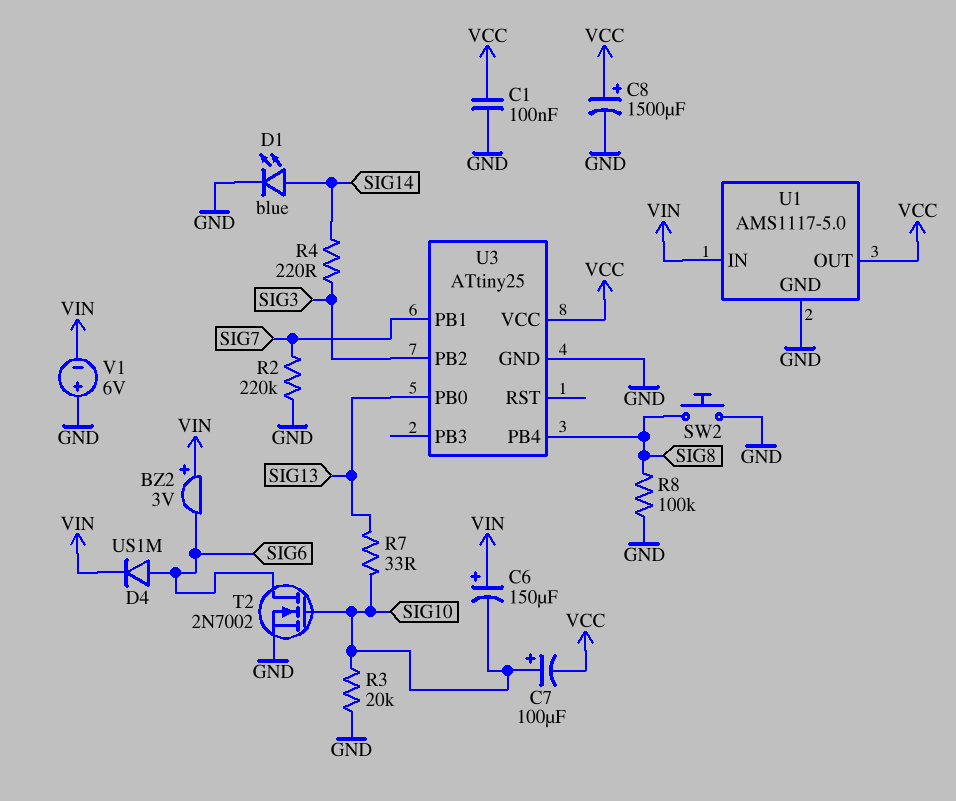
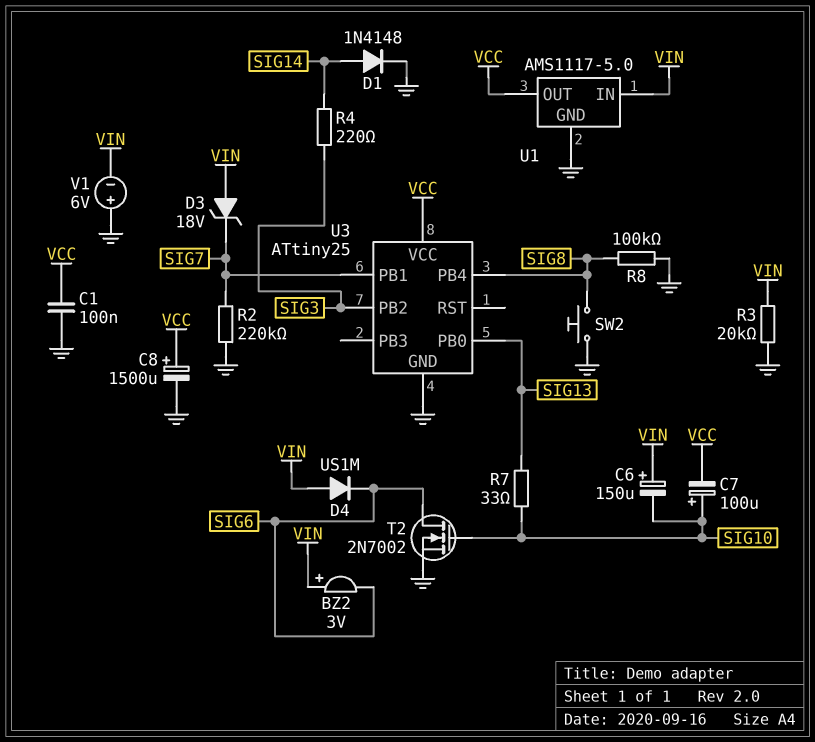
D1: LED blue (A SIG14, K GND) -> diode 1N4148 (A SIG14, K GND)
D3: none -> zener 18V (A VIN, K SIG7)
D4: diode US1M (A SIG6, K VIN) -> diode US1M (A VIN, K SIG6)
R3: 20k (GND, SIG10) -> 20k (GND, VIN)

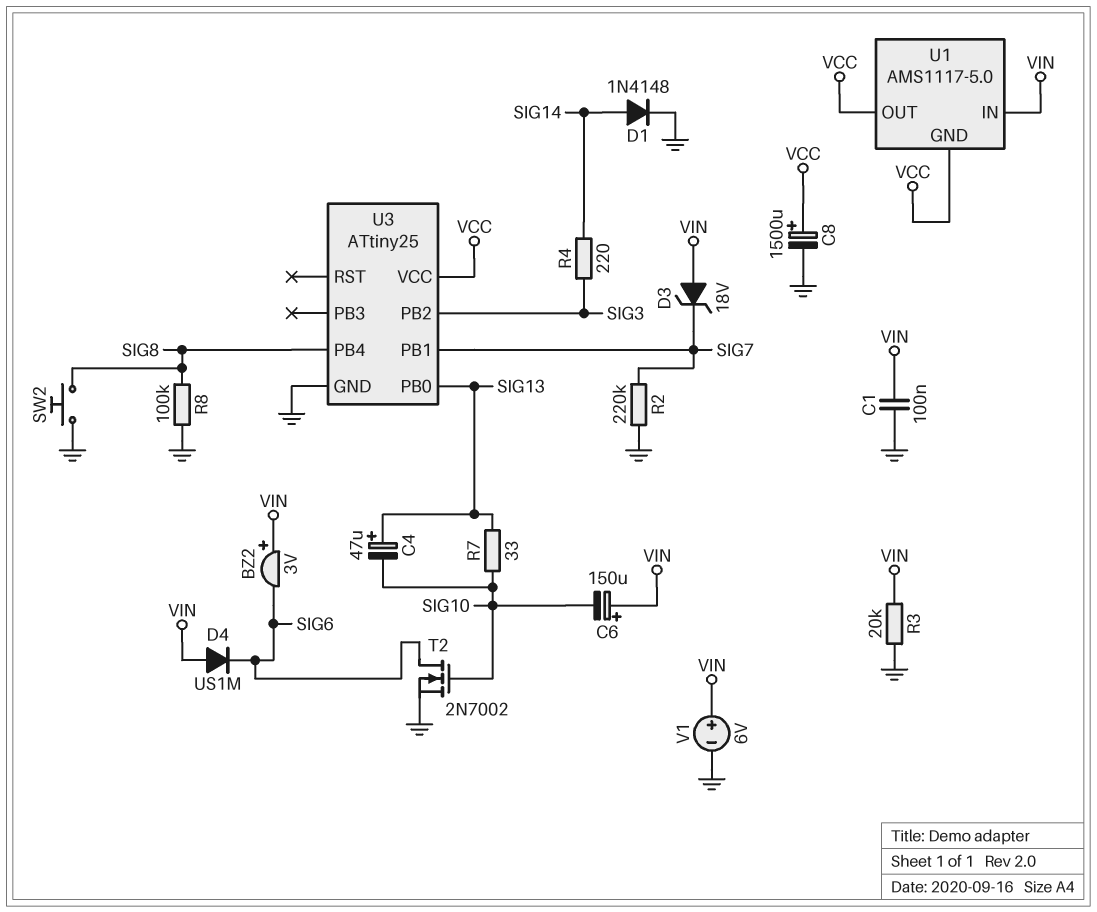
C1: 100nF (GND, VCC) -> 100nF (GND, VIN)
C4: none -> 47uF (plus SIG13, minus SIG10)
C7: 100uF (plus SIG10, minus VCC) -> none
U1 pin GND: GND -> VCC
V1: 6V (plus GND, minus VIN) -> 6V (plus VIN, minus GND)

